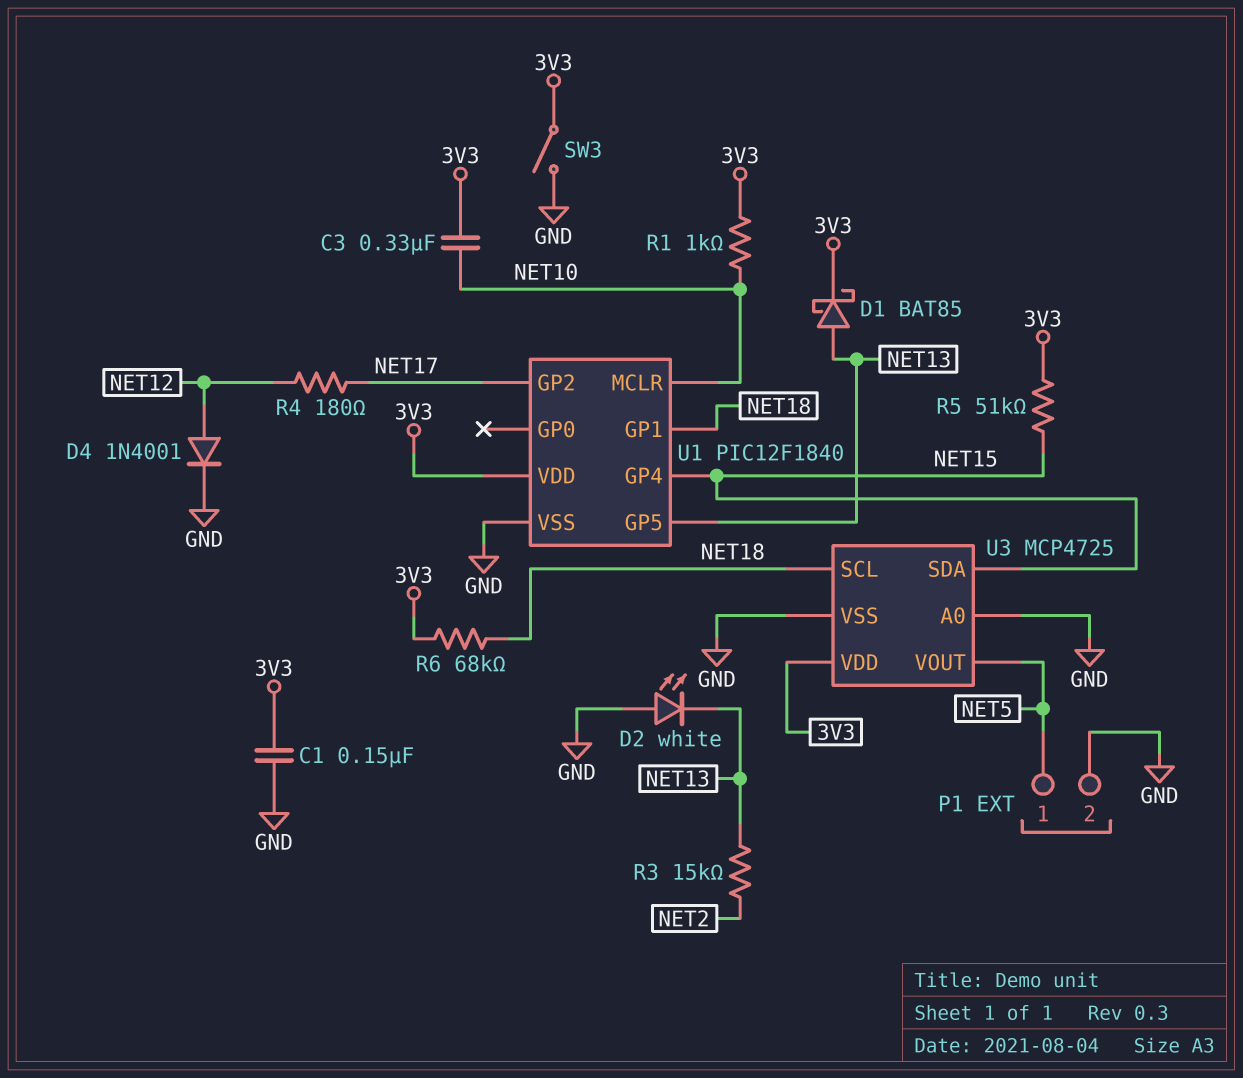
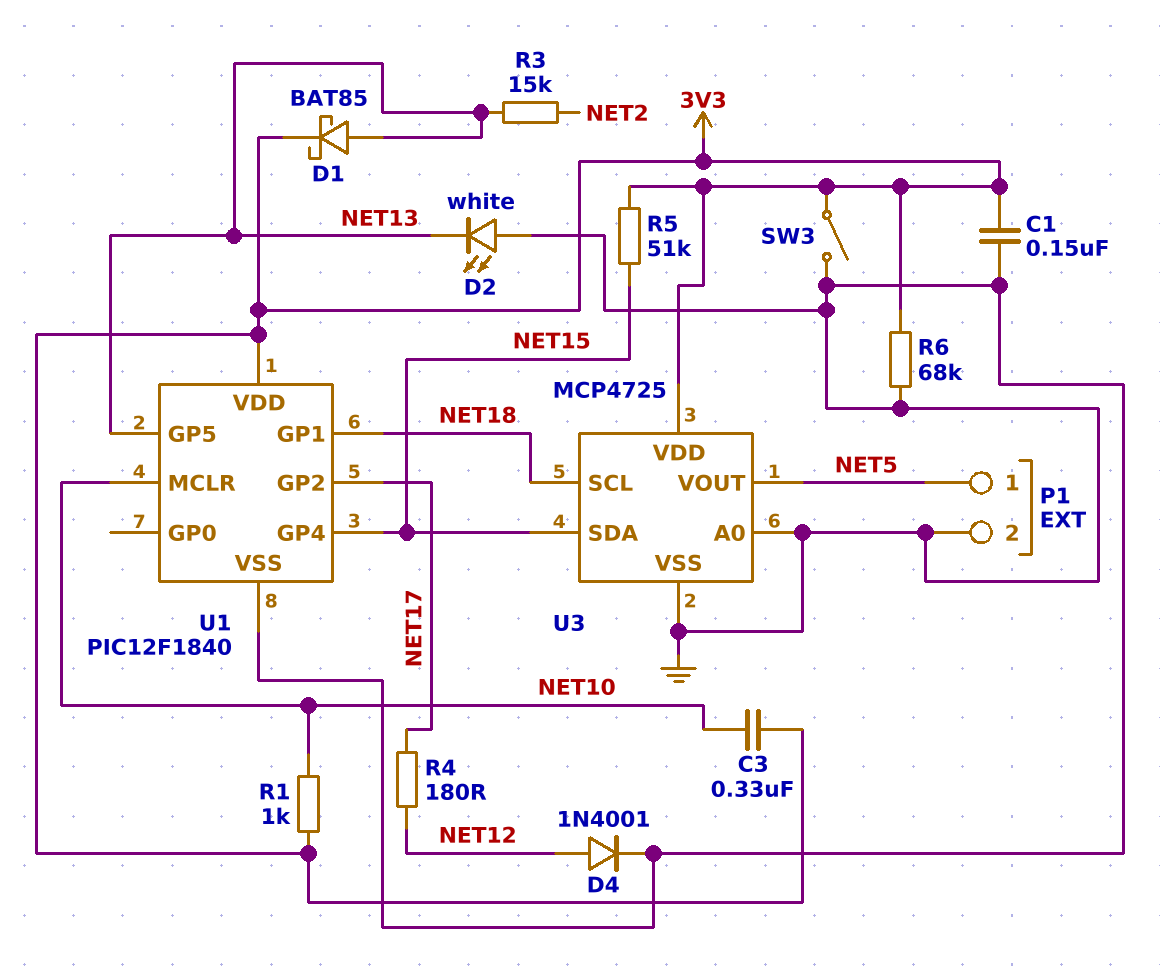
R6: 68k (3V3, NET18) -> 68k (3V3, GND)

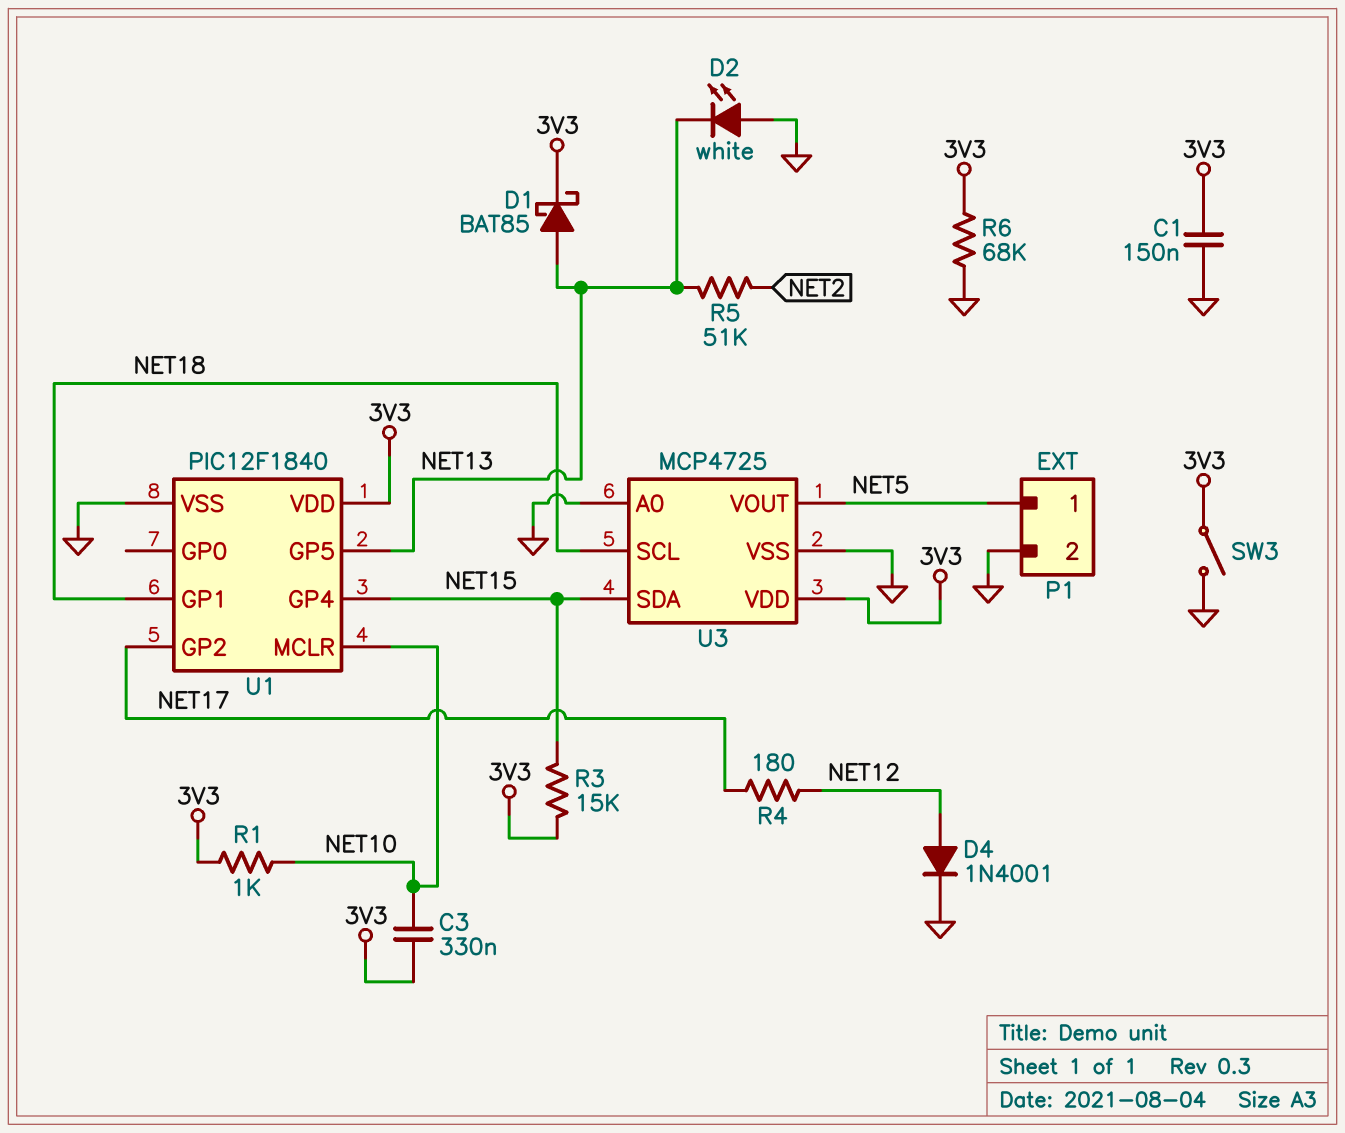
R3: 15k (NET2, NET13) -> 15k (3V3, NET15)
R5: 51k (3V3, NET15) -> 51k (NET2, NET13)

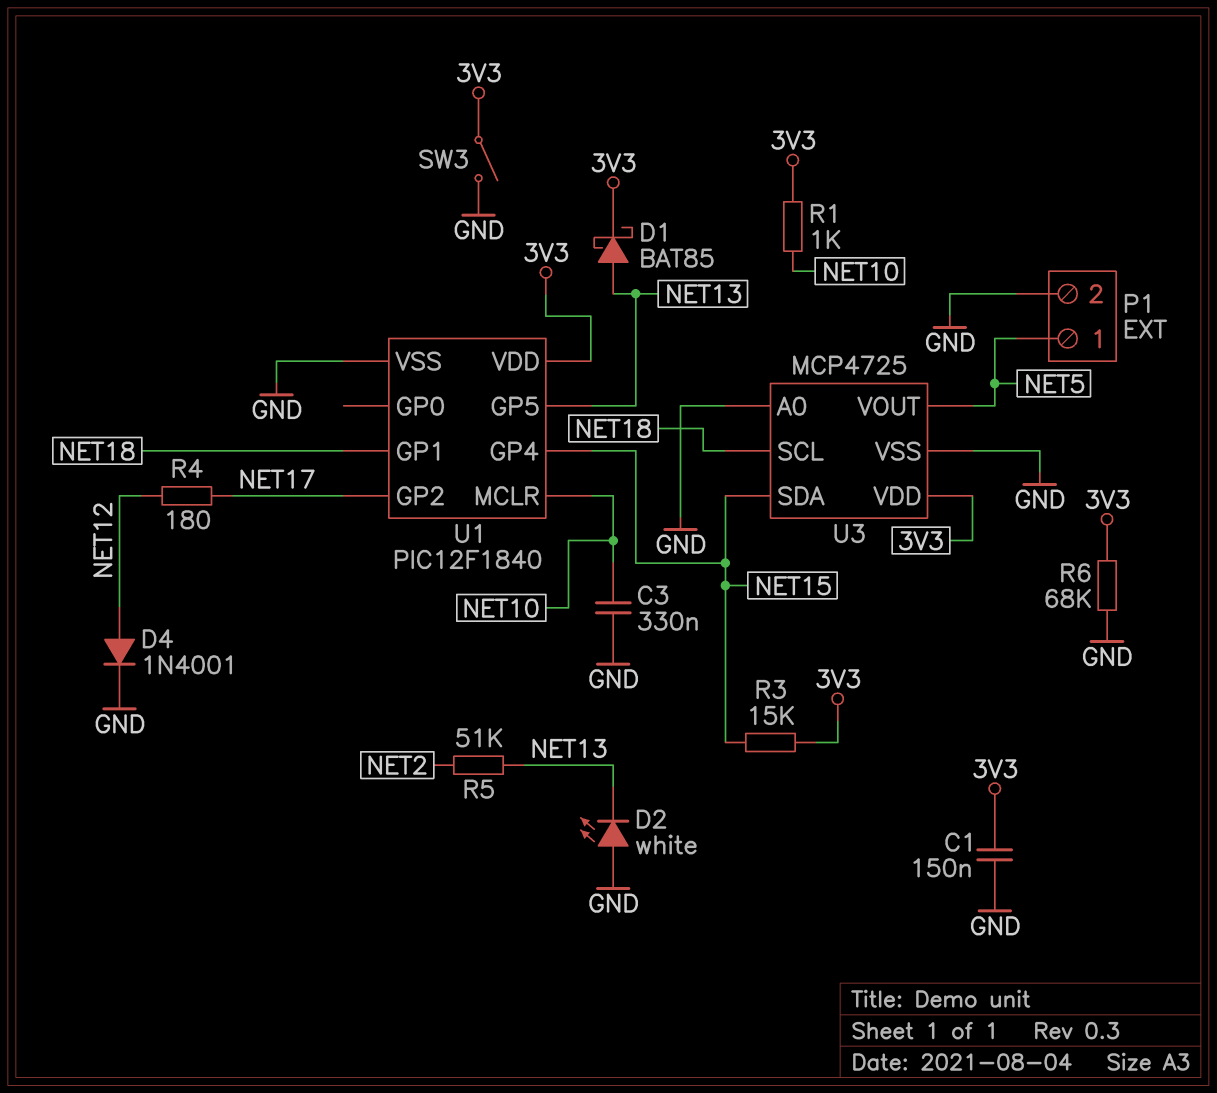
C3: 330nF (3V3, NET10) -> 330nF (GND, NET10)

